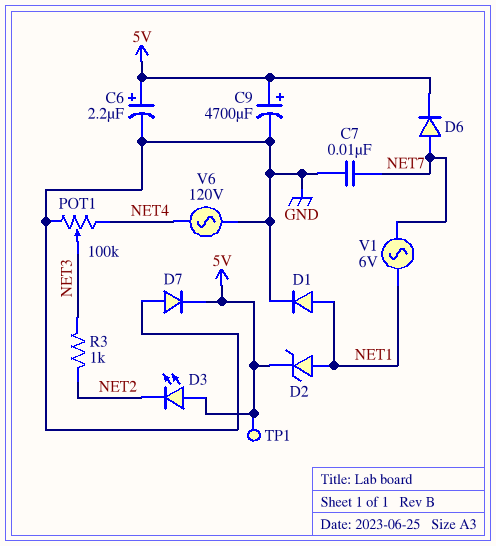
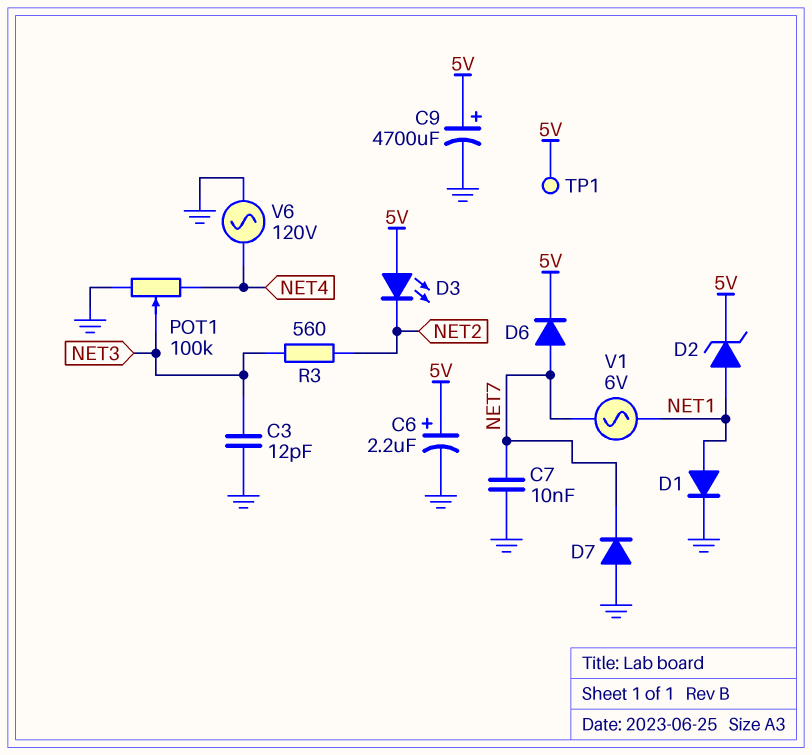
C3: none -> 12pF (GND, NET3)
D7: diode (A GND, K 5V) -> diode (A GND, K NET7)
R3: 1k (NET2, NET3) -> 560 (NET2, NET3)

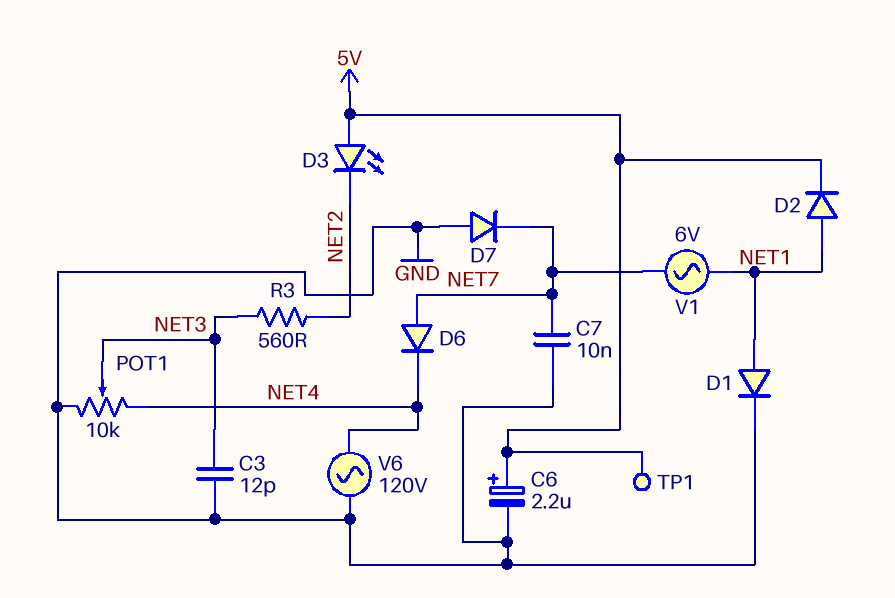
C9: 4700uF (plus 5V, minus GND) -> none
D2: zener (A NET1, K 5V) -> diode (A NET1, K 5V)
D6: diode (A NET7, K 5V) -> diode (A NET7, K NET4)
POT1: 100k (GND, NET4, wiper NET3) -> 10k (GND, NET4, wiper NET3)

